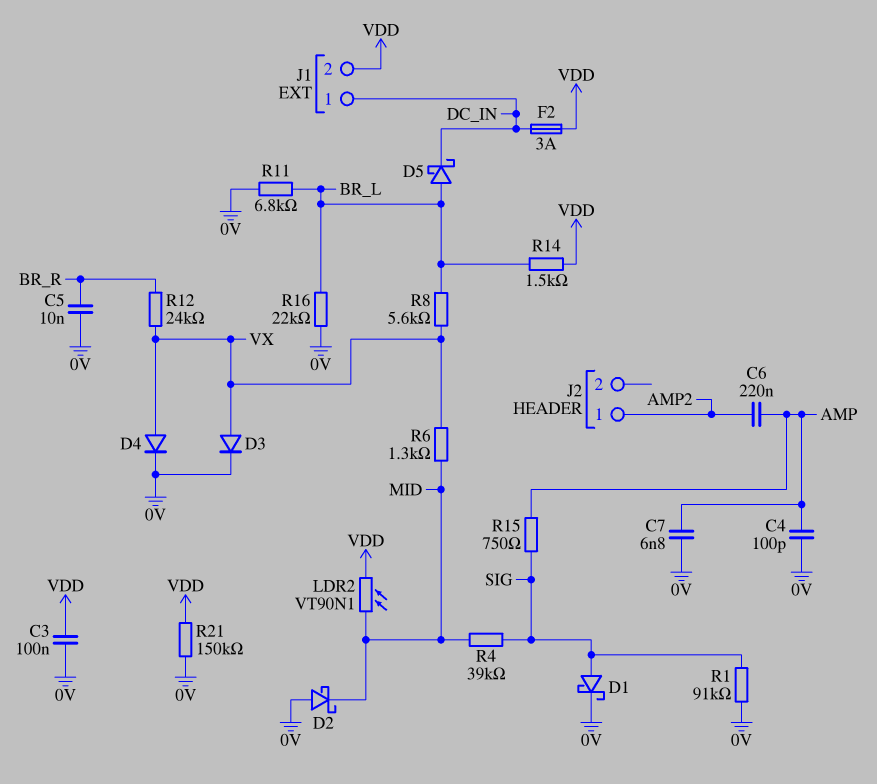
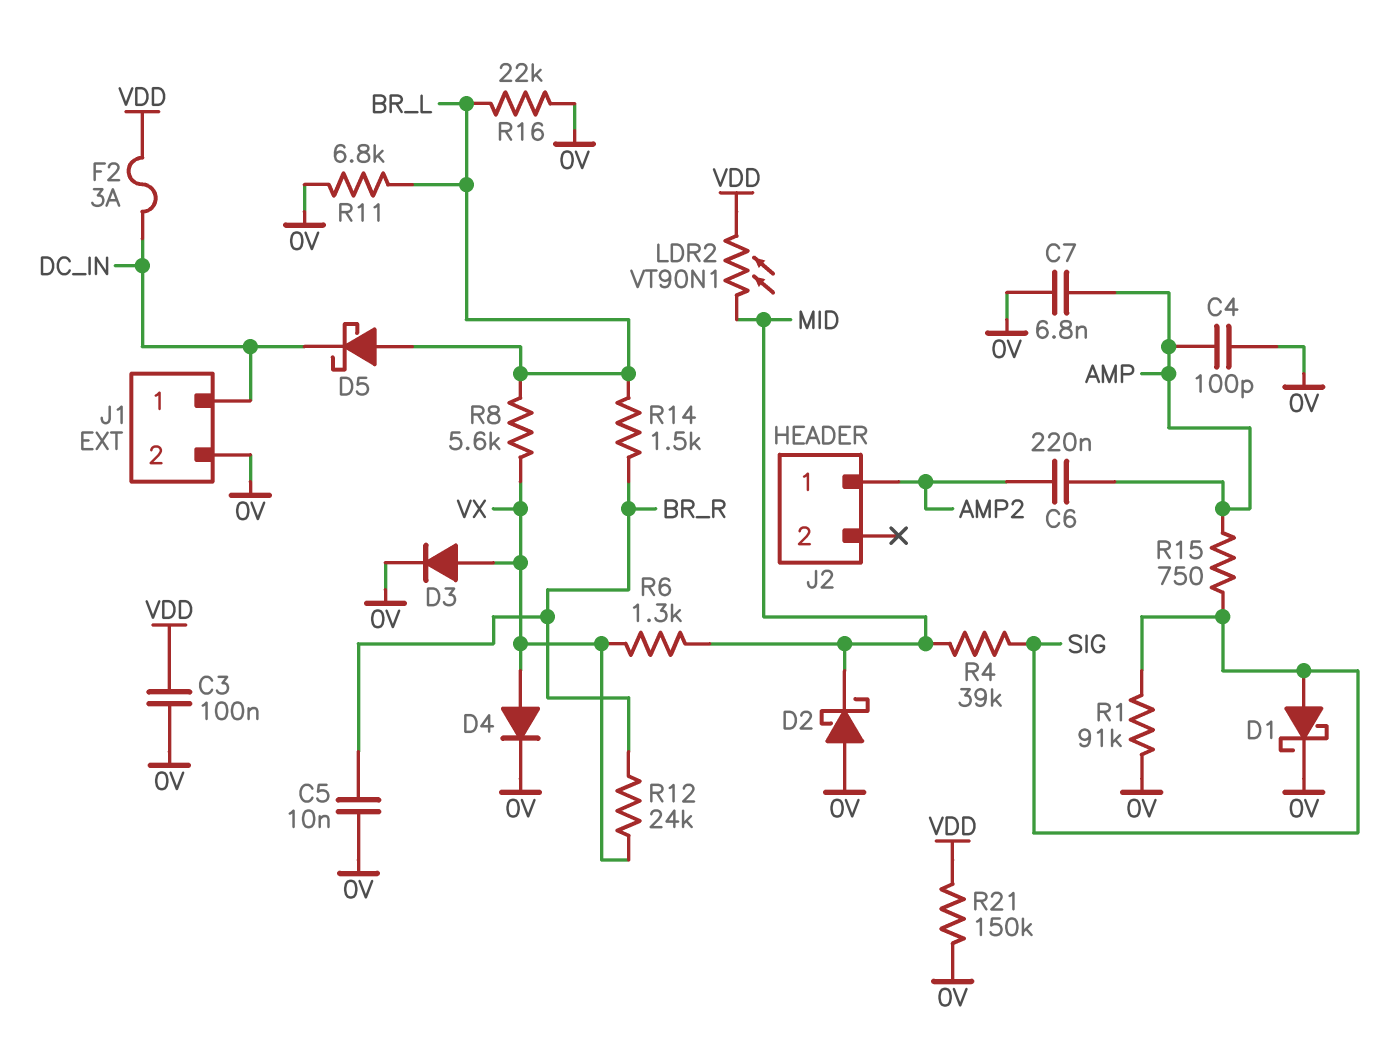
J1 pin 2: VDD -> 0V
R14: 1.5k (BR_L, VDD) -> 1.5k (BR_L, BR_R)

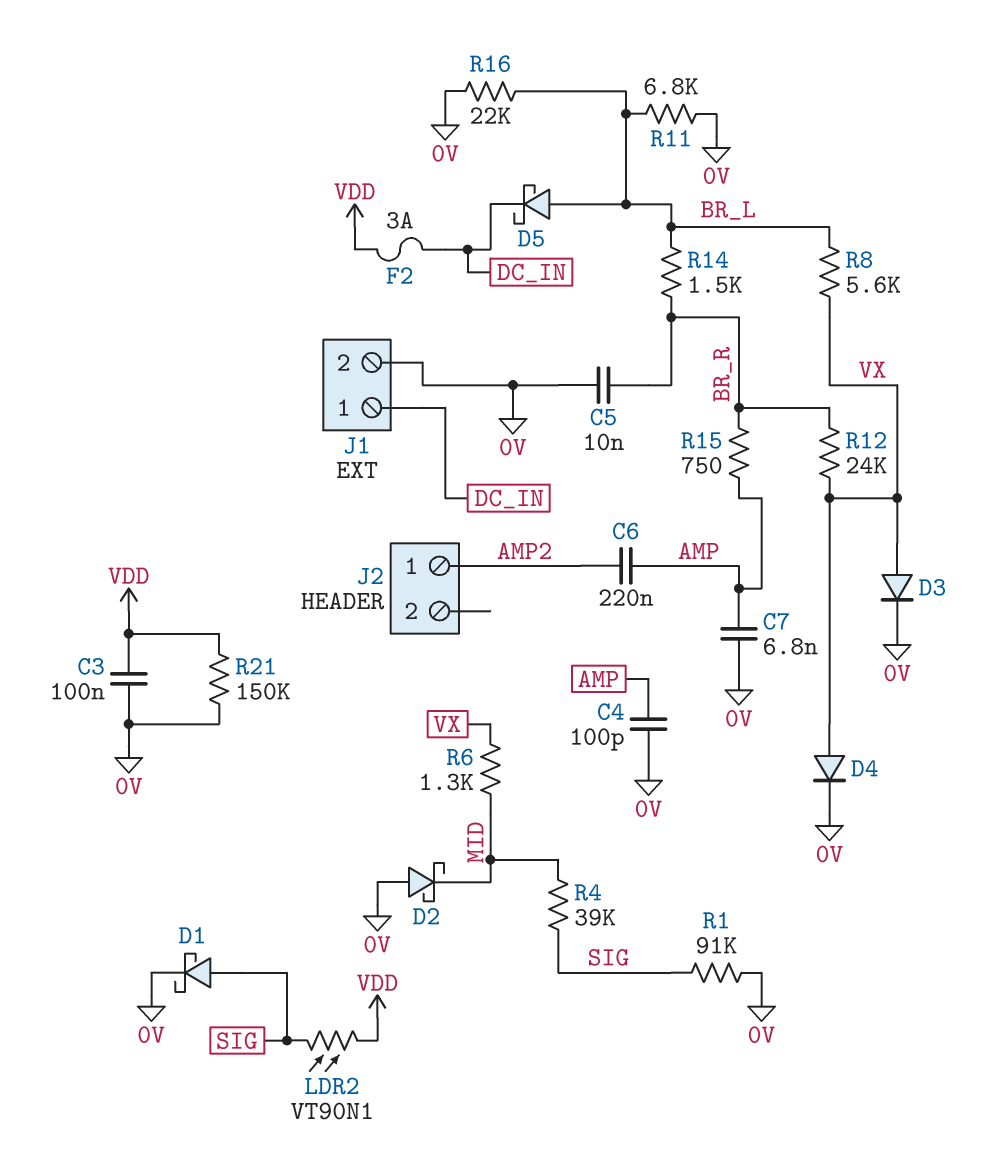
LDR2: VT90N1 (MID, VDD) -> VT90N1 (SIG, VDD)
R15: 750 (AMP, SIG) -> 750 (AMP, BR_R)

